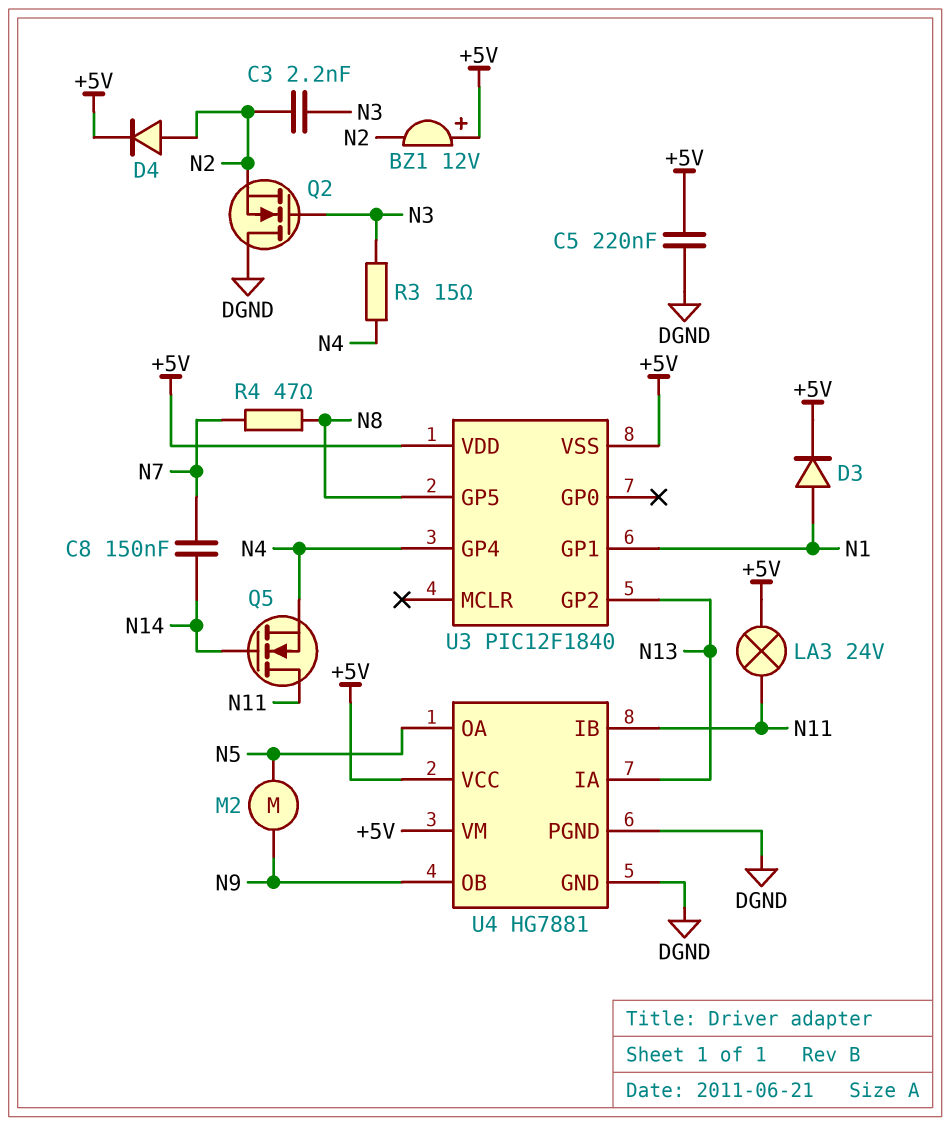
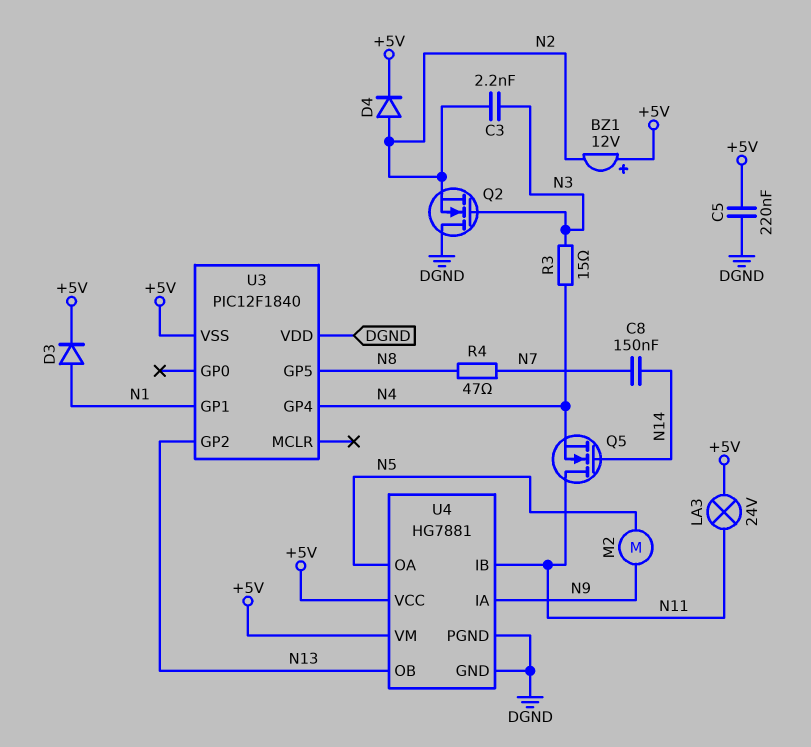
U3 pin VDD: +5V -> DGND
U4 pin IA: N13 -> N9
U4 pin OB: N9 -> N13

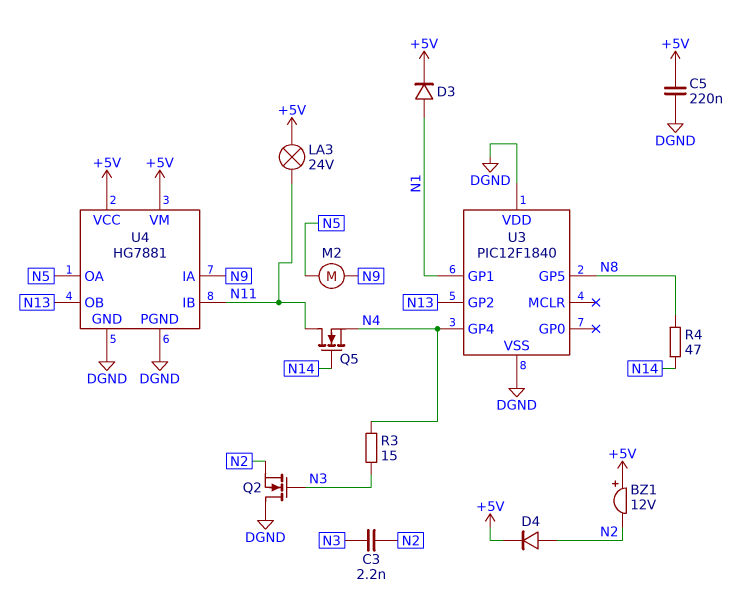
C8: 150nF (N7, N14) -> none
R4: 47 (N7, N8) -> 47 (N8, N14)
U3 pin VSS: +5V -> DGND

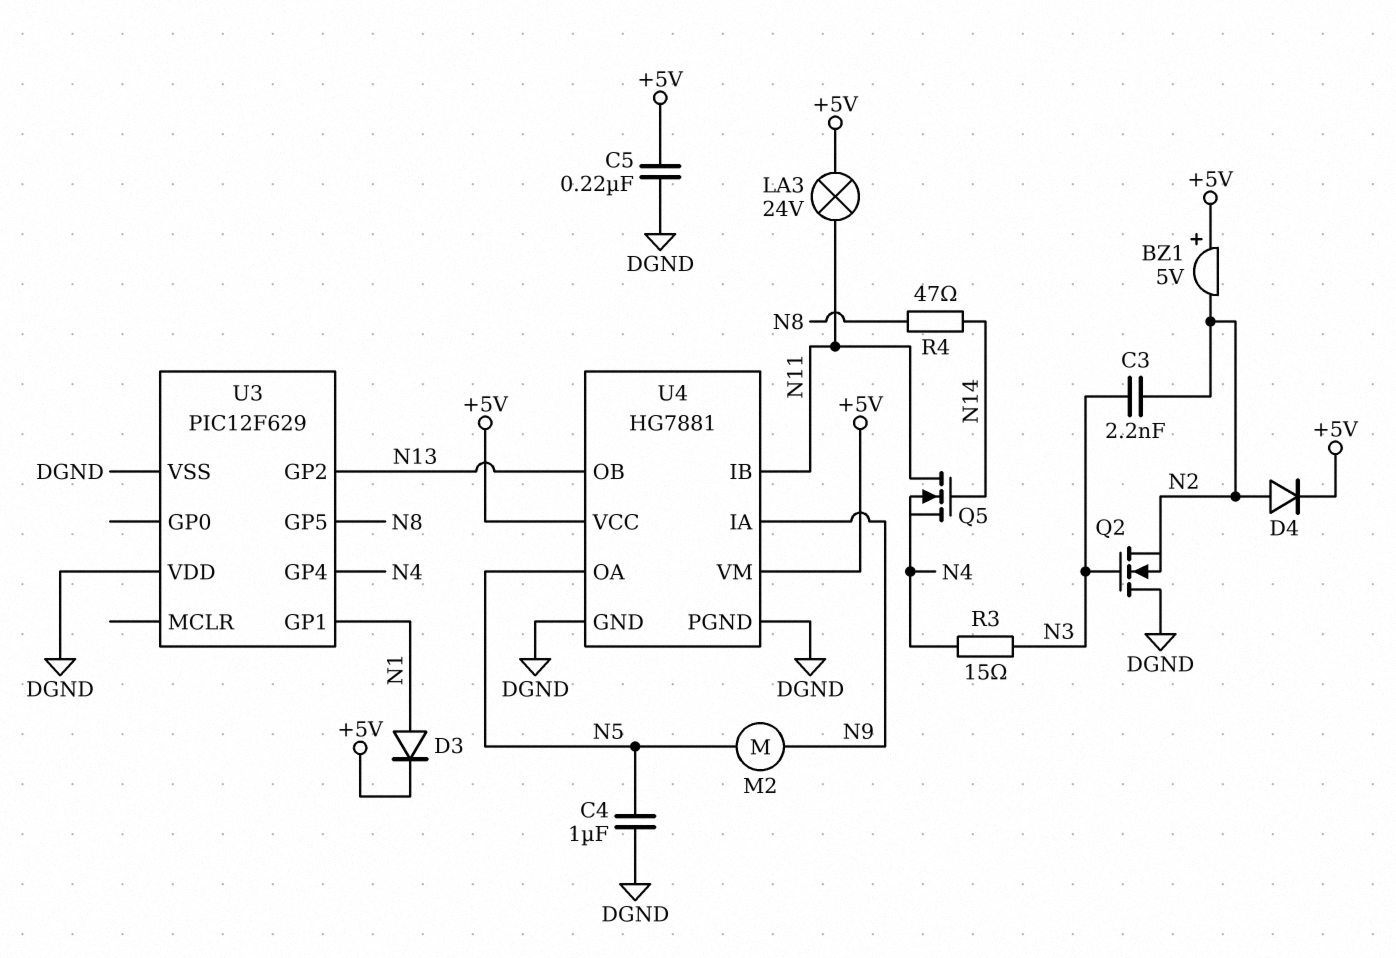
BZ1: buzzer 12V (plus +5V, minus N2) -> buzzer 5V (plus +5V, minus N2)
C4: none -> 1uF (DGND, N5)
U3: PIC12F1840 -> PIC12F629

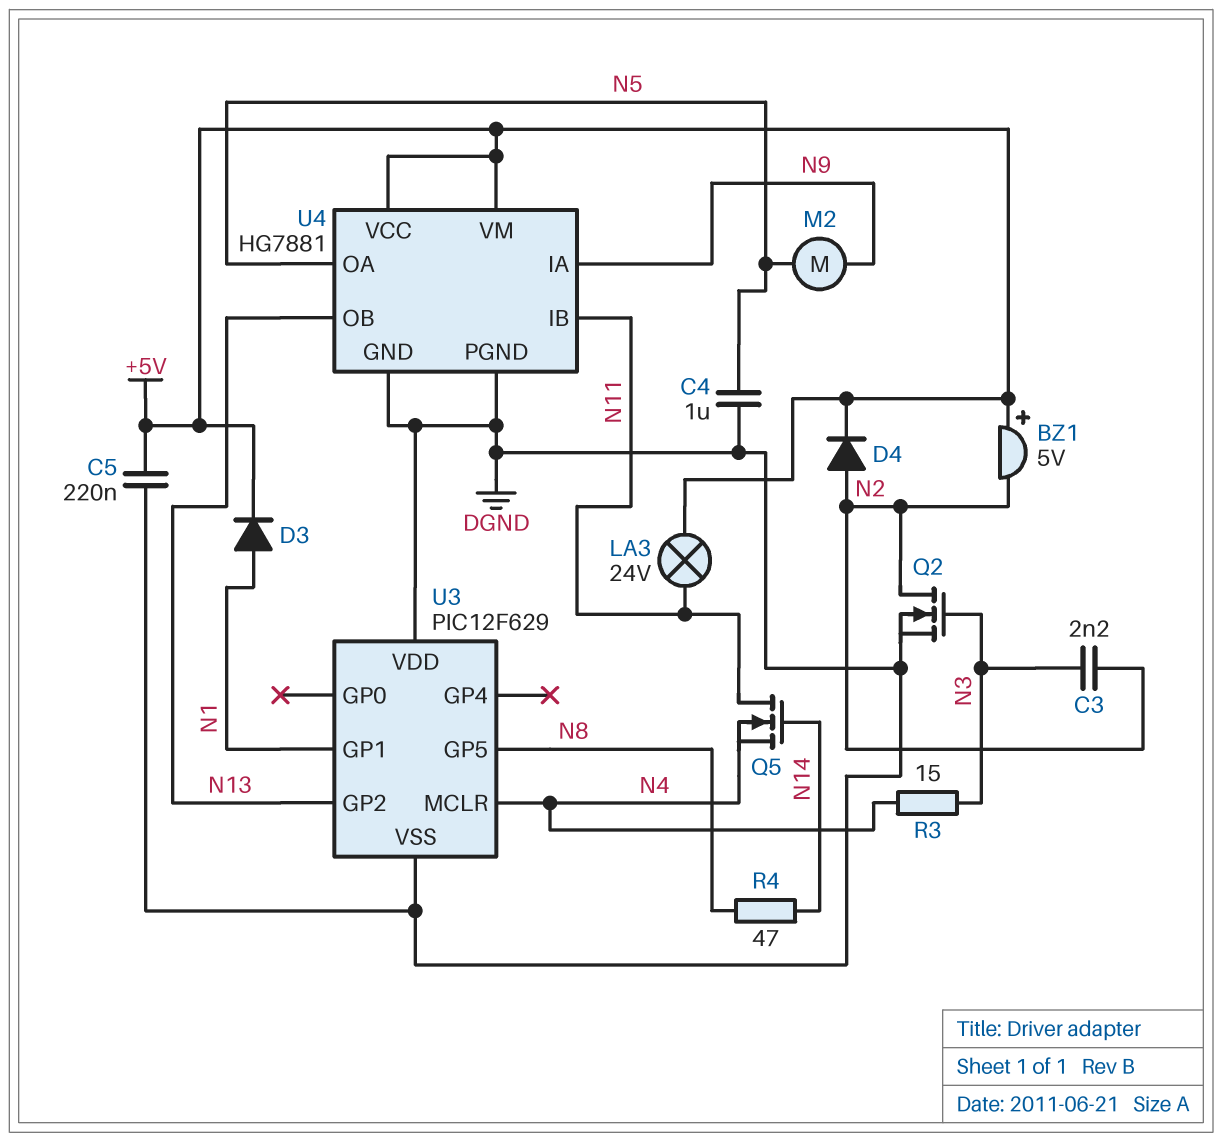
Q2: NMOS (G N3, D DGND, S N2) -> NMOS (G N3, D N2, S DGND)
U3 pin GP4: N4 -> none
U3 pin MCLR: none -> N4

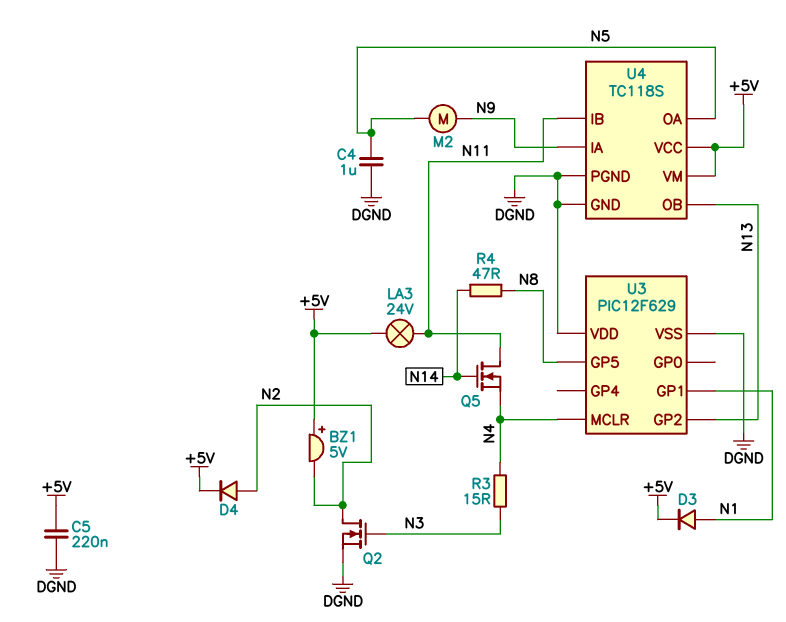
C3: 2.2nF (N2, N3) -> none
U4: HG7881 -> TC118S

